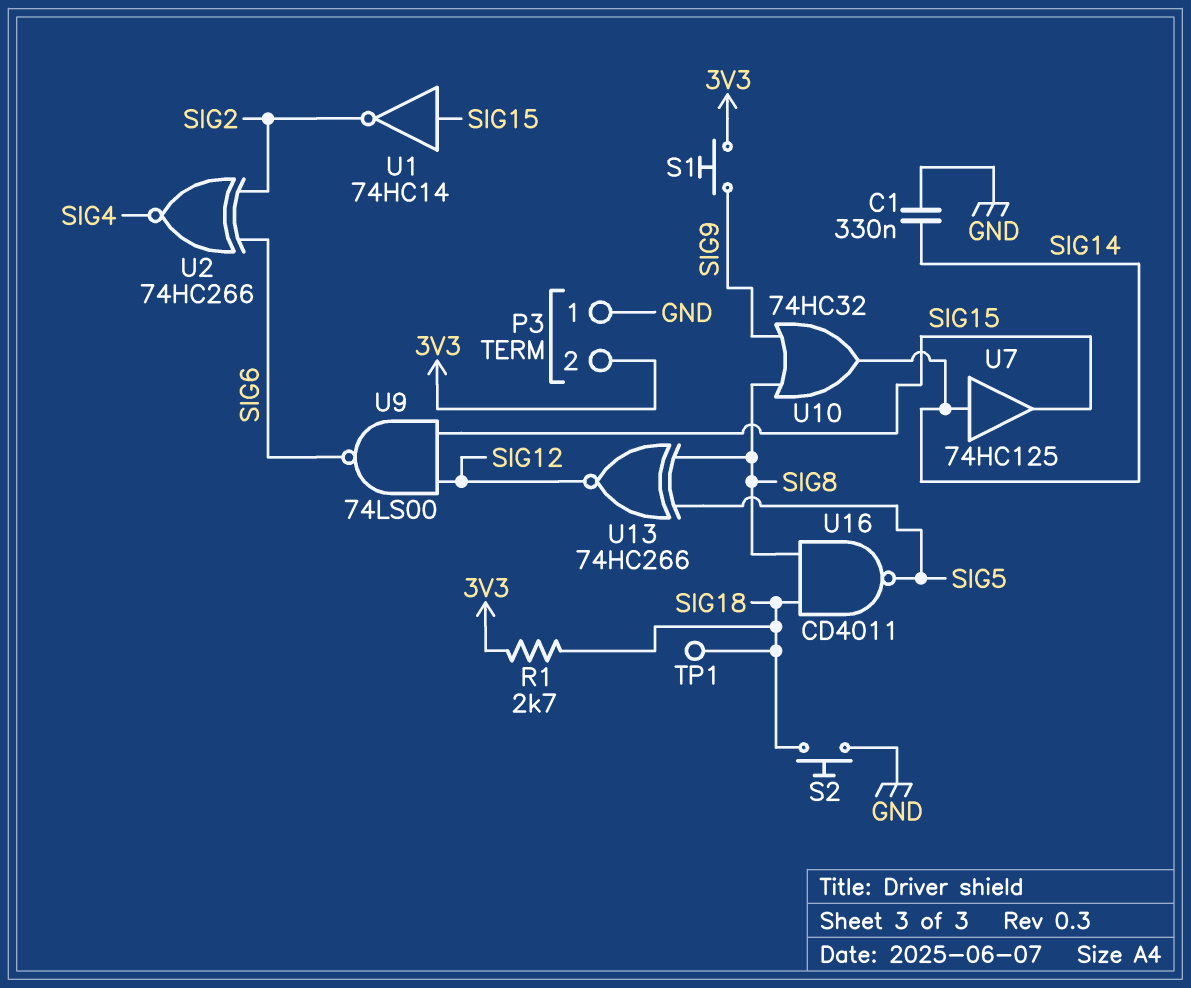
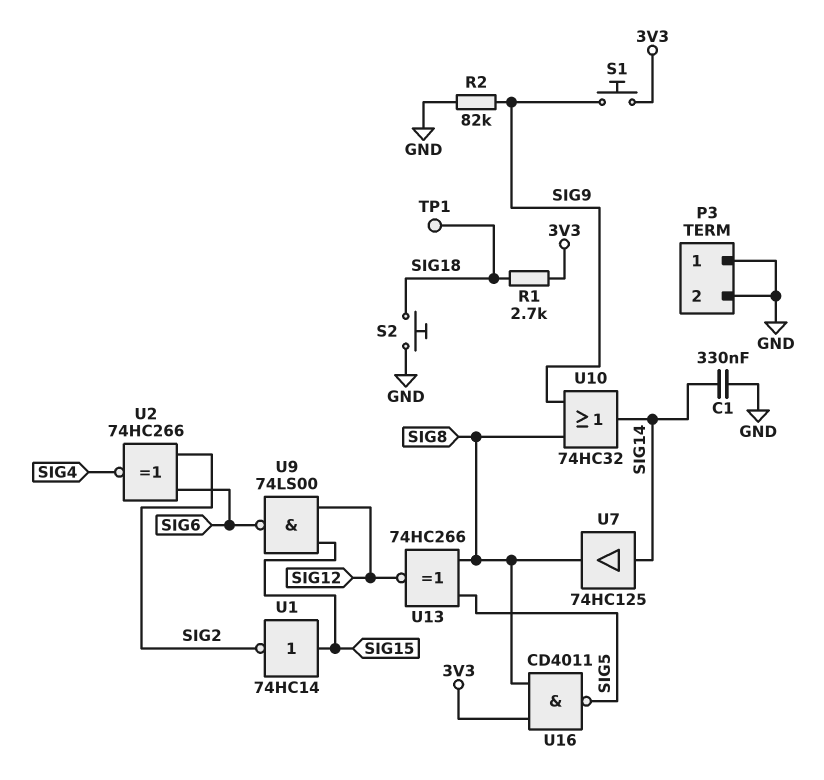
P3 pin 2: 3V3 -> GND
R2: none -> 82k (GND, SIG9)
U7: buffer 74HC125 (in SIG14, out SIG15) -> buffer 74HC125 (in SIG14, out SIG8)
U16: NAND CD4011 (in SIG8, in SIG18, out SIG5) -> NAND CD4011 (in 3V3, in SIG8, out SIG5)

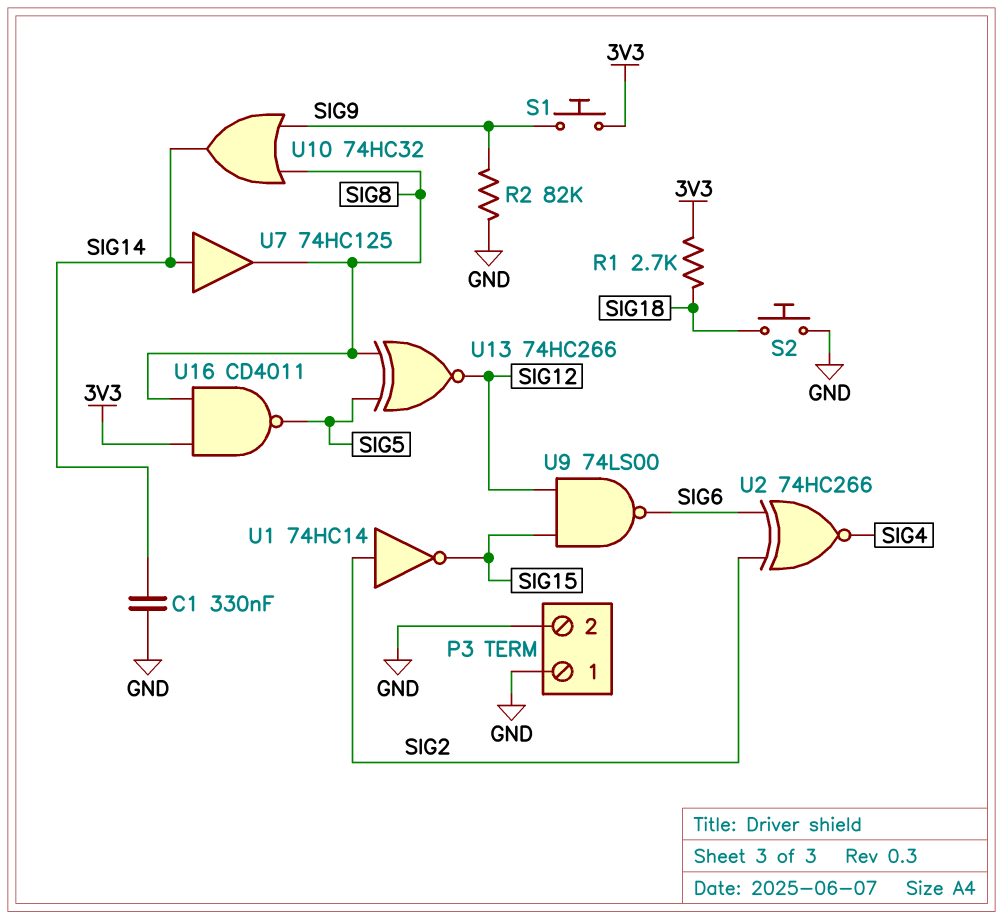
TP1: test point (SIG18) -> none
U1: NOT 74HC14 (in SIG15, out SIG2) -> NOT 74HC14 (in SIG2, out SIG15)

